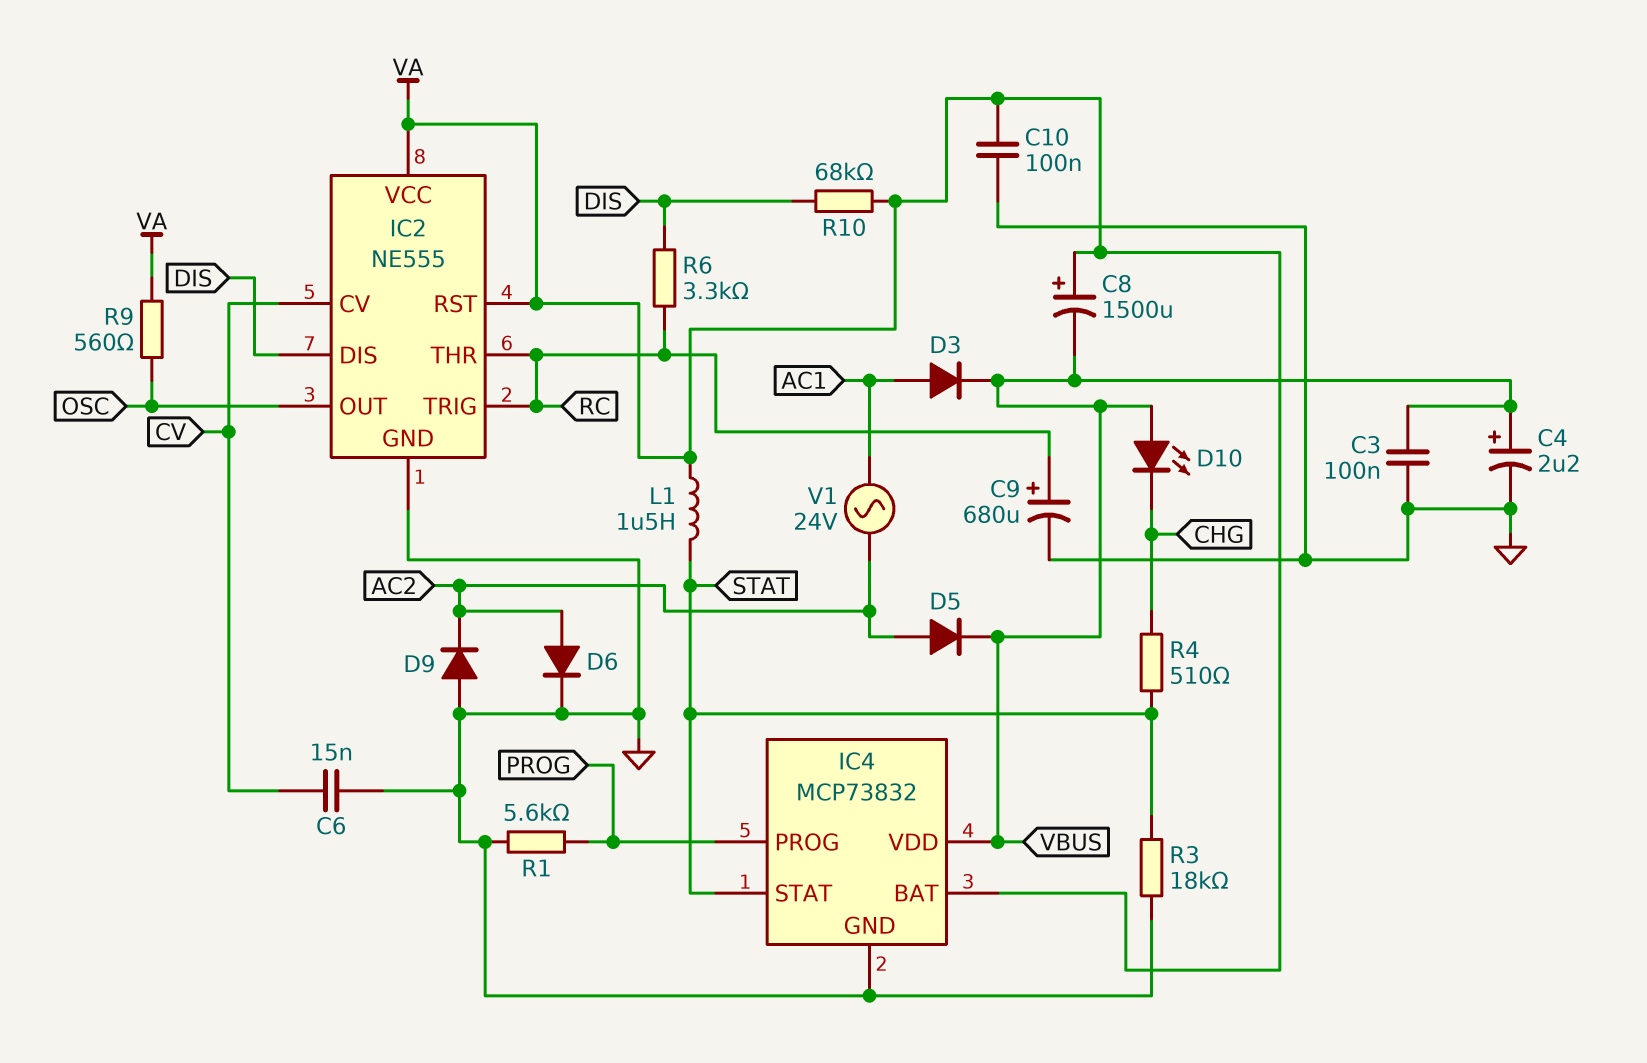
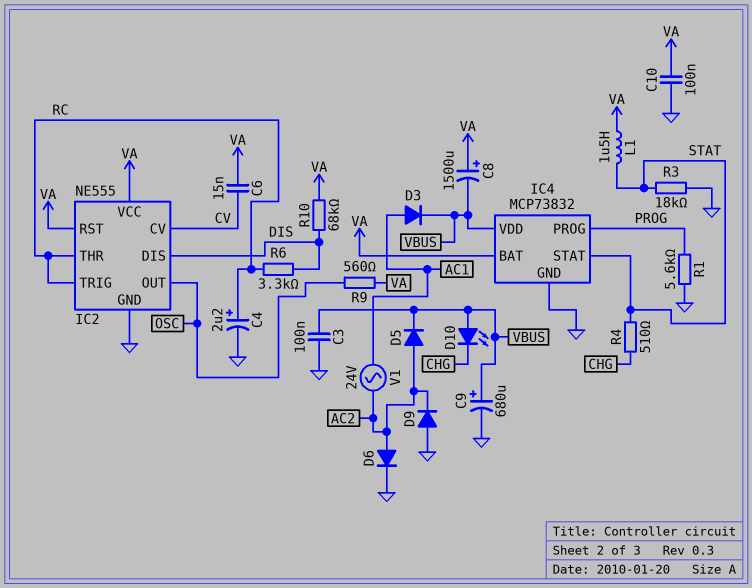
C4: 2.2uF (plus VBUS, minus GND) -> 2.2uF (plus RC, minus GND)
C6: 15nF (CV, GND) -> 15nF (CV, VA)
C9: 680uF (plus RC, minus GND) -> 680uF (plus VBUS, minus GND)

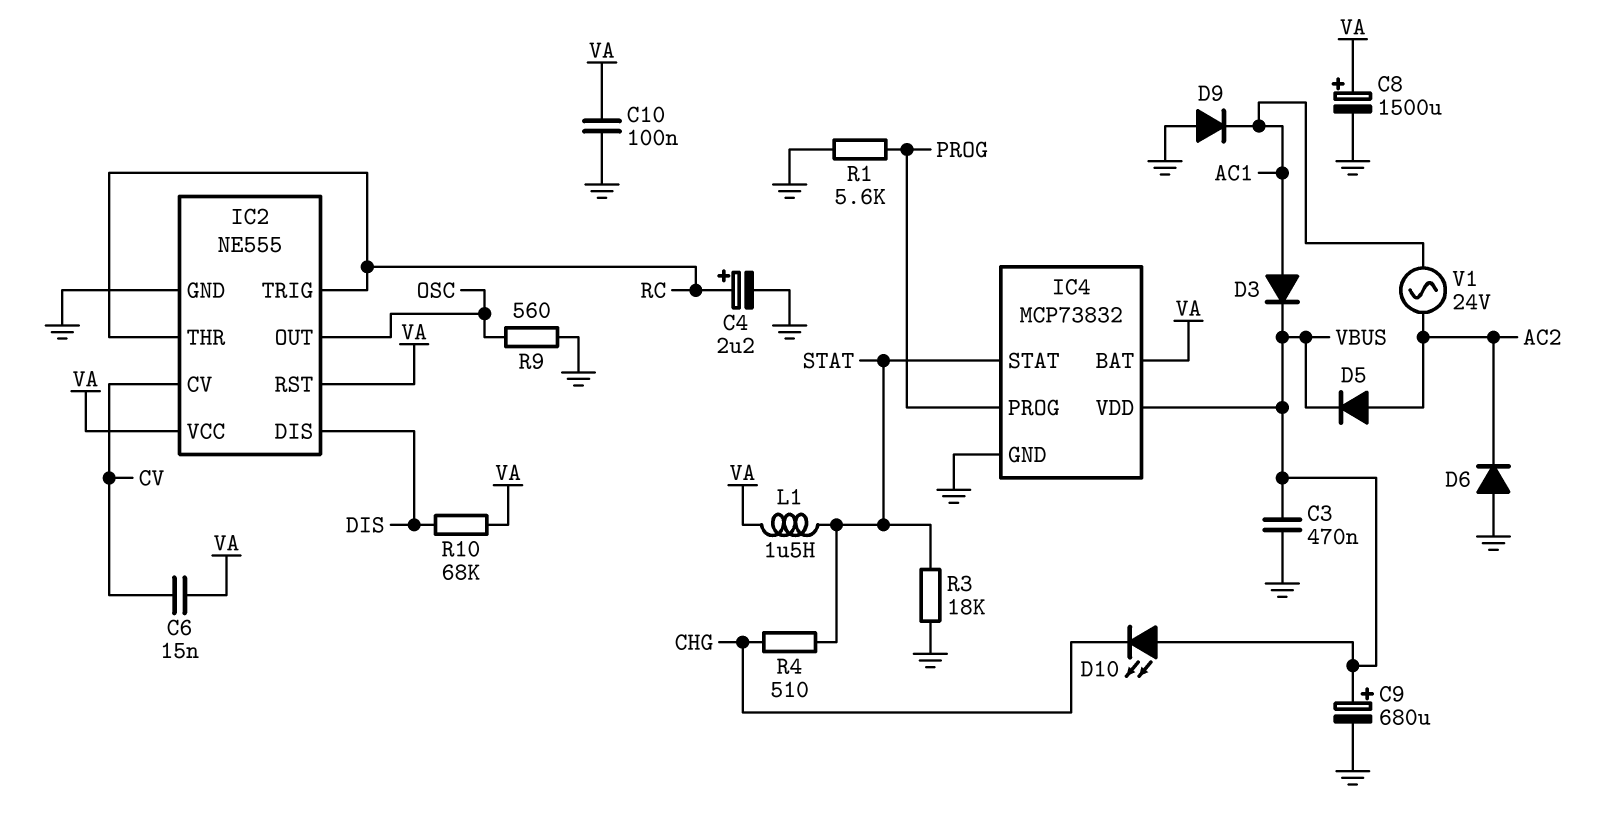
C3: 100nF (GND, VBUS) -> 470nF (GND, VBUS)
C8: 1500uF (plus VA, minus VBUS) -> 1500uF (plus VA, minus GND)
D6: diode (A AC2, K GND) -> diode (A GND, K AC2)
D9: diode (A GND, K AC2) -> diode (A GND, K AC1)
R6: 3.3k (DIS, RC) -> none
R9: 560 (OSC, VA) -> 560 (GND, OSC)

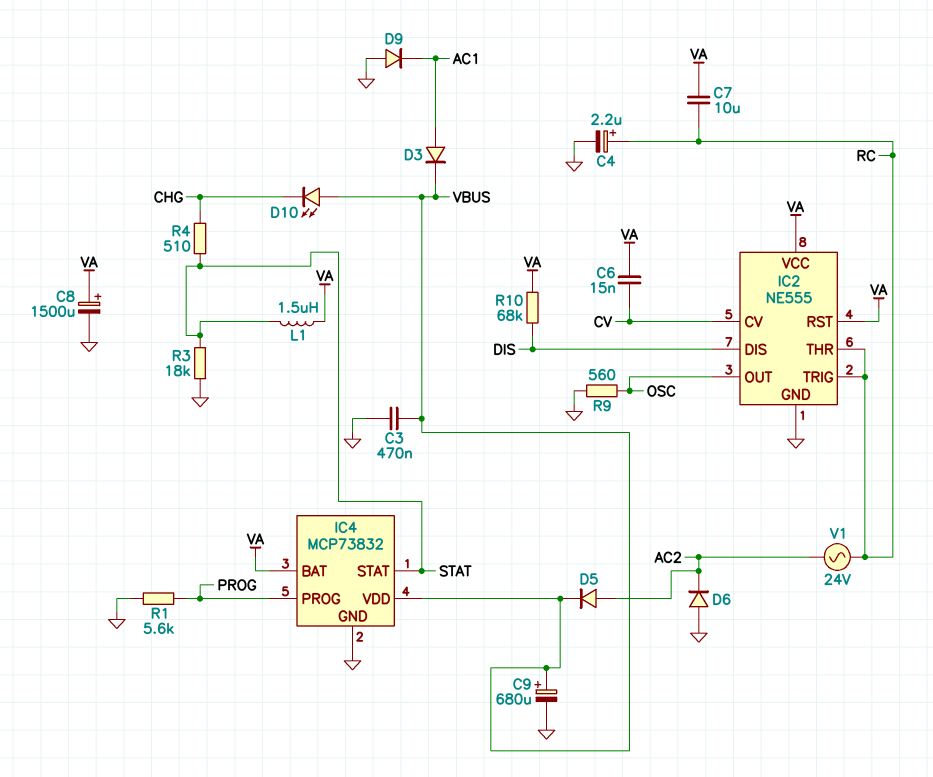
C7: none -> 10uF (RC, VA)
C10: 100nF (GND, VA) -> none
V1: AC 24V (AC1, AC2) -> AC 24V (AC2, RC)

